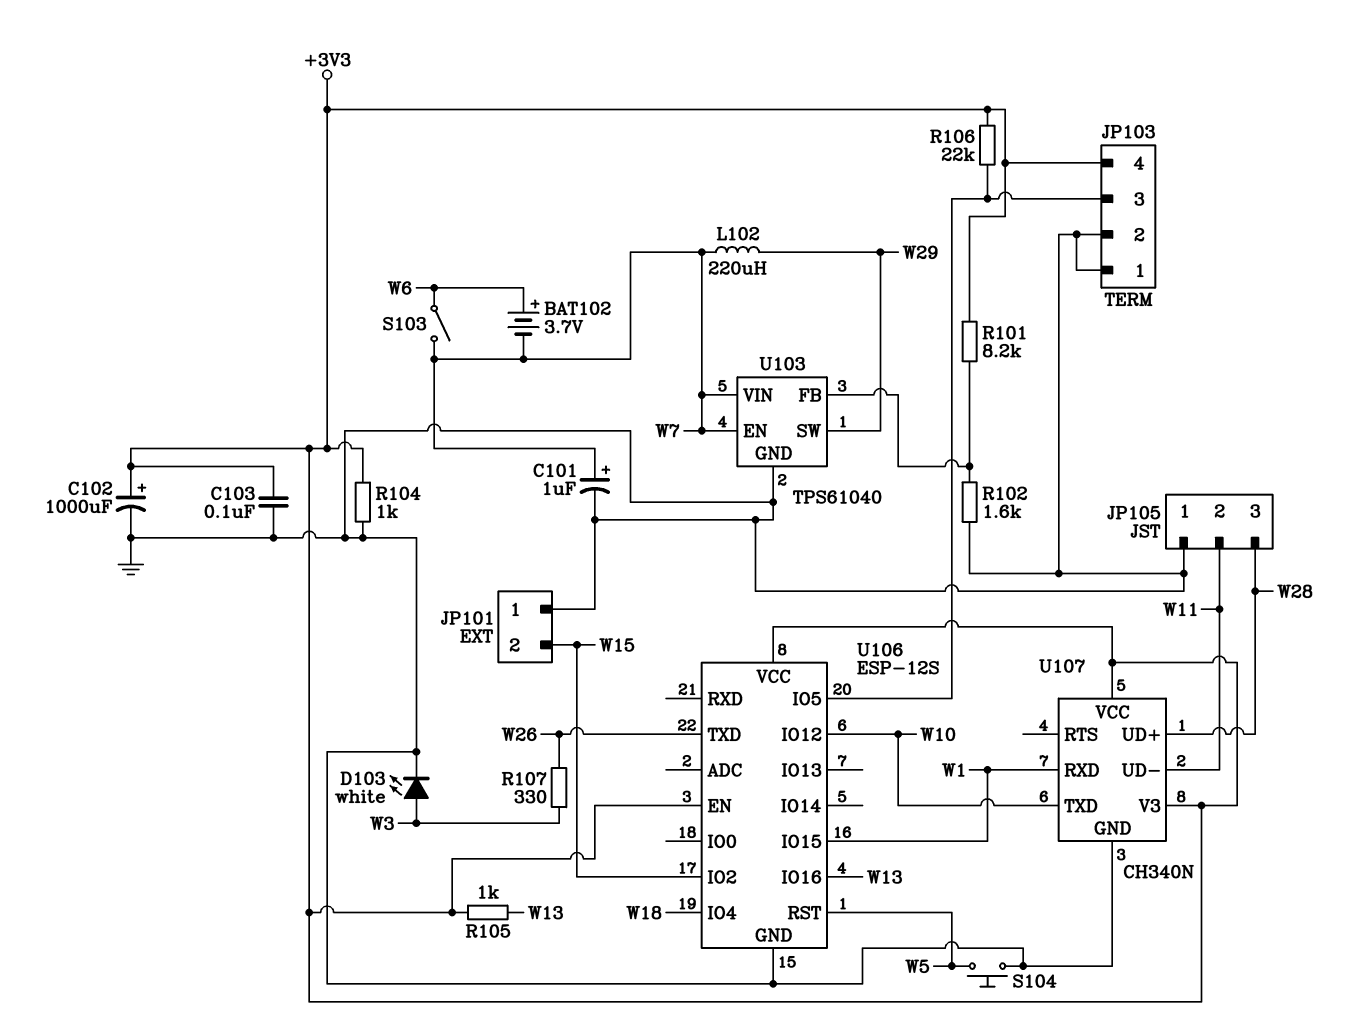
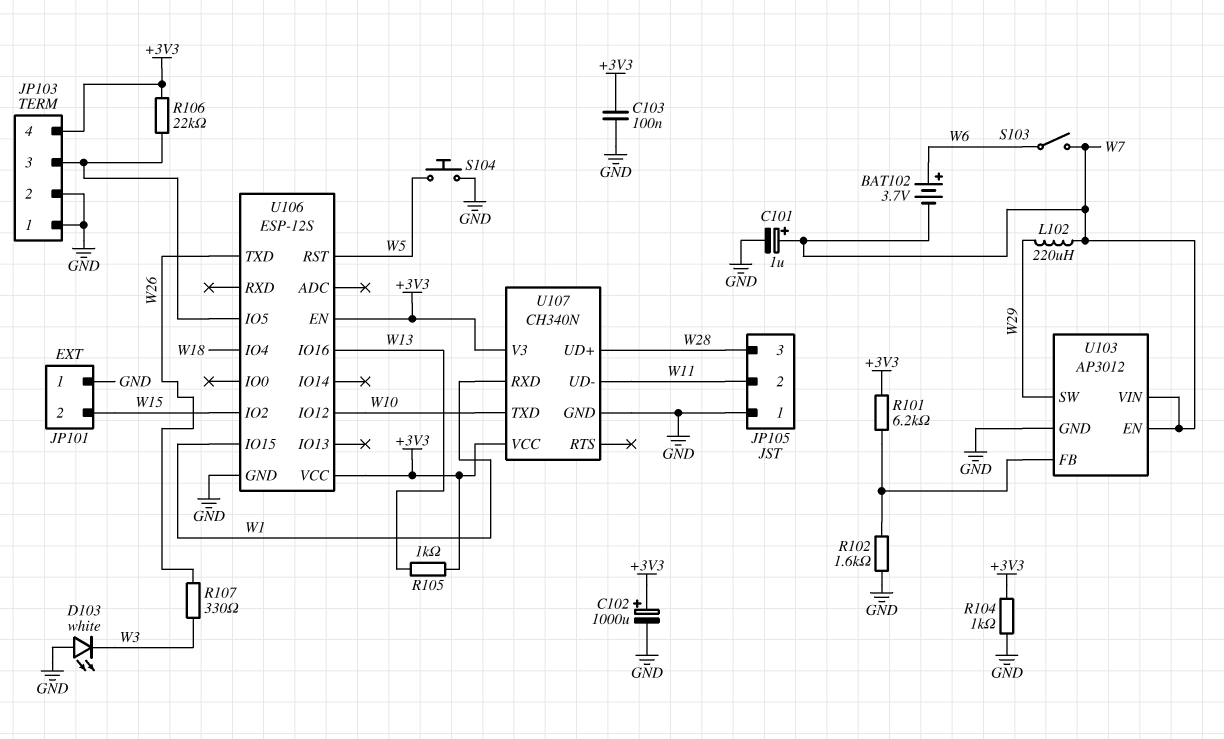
D103: LED white (A W3, K GND) -> LED white (A GND, K W3)
R101: 8.2k (+3V3, U103/FB) -> 6.2k (+3V3, U103/FB)
U103: TPS61040 -> AP3012

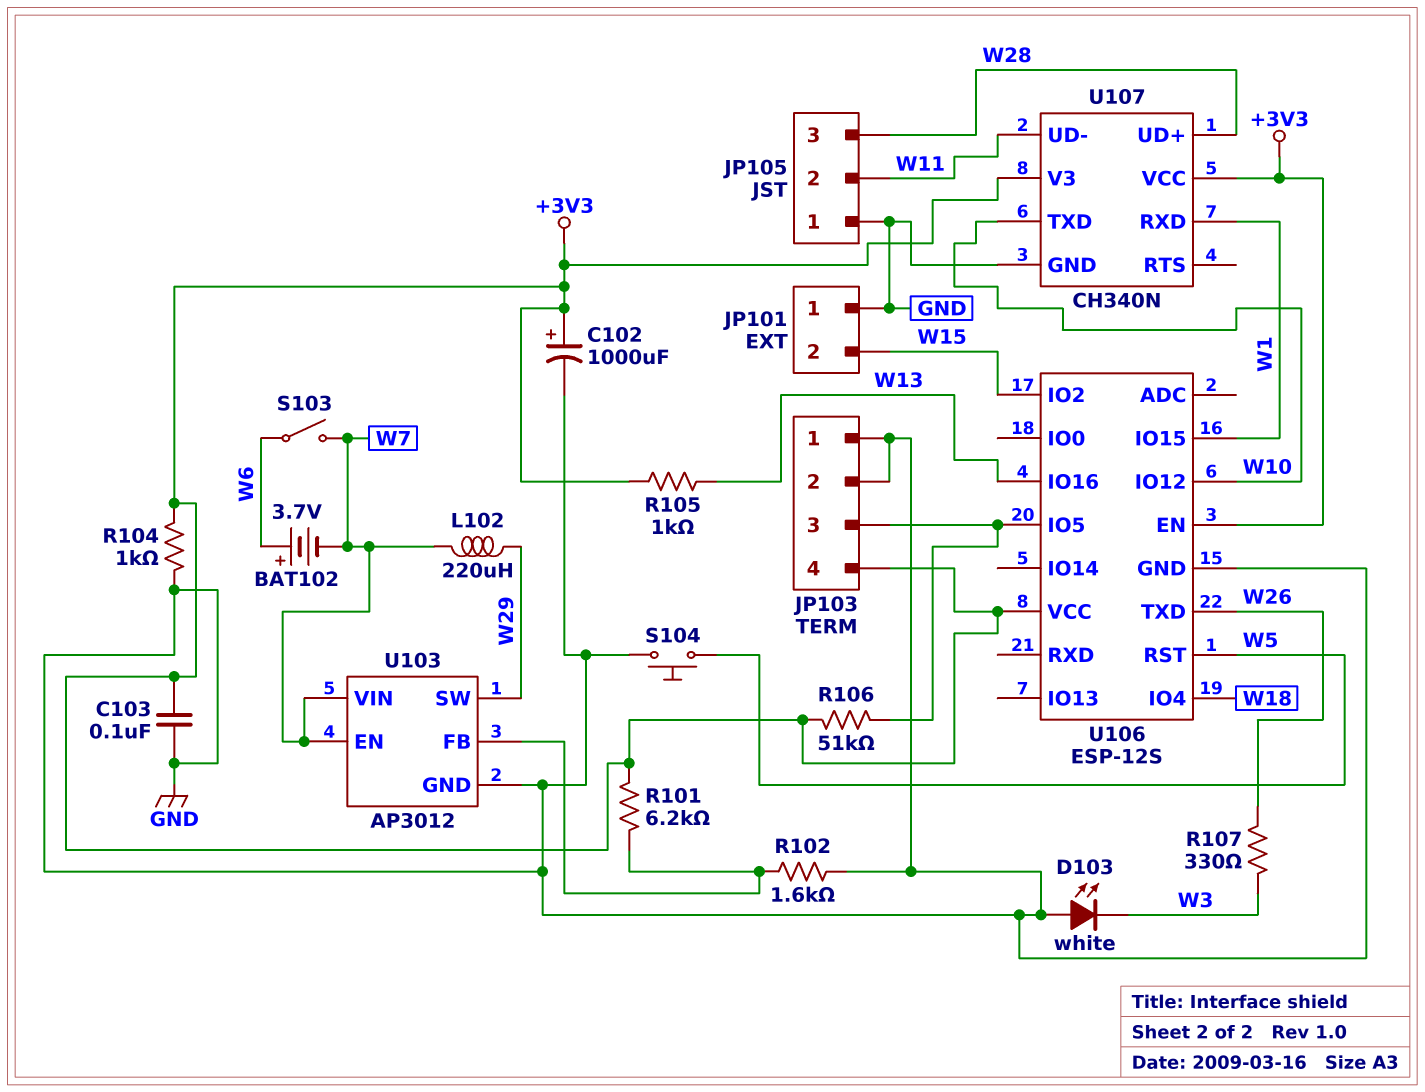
C101: 1uF (plus W7, minus GND) -> none
R106: 22k (+3V3, JP103/3) -> 51k (+3V3, JP103/3)

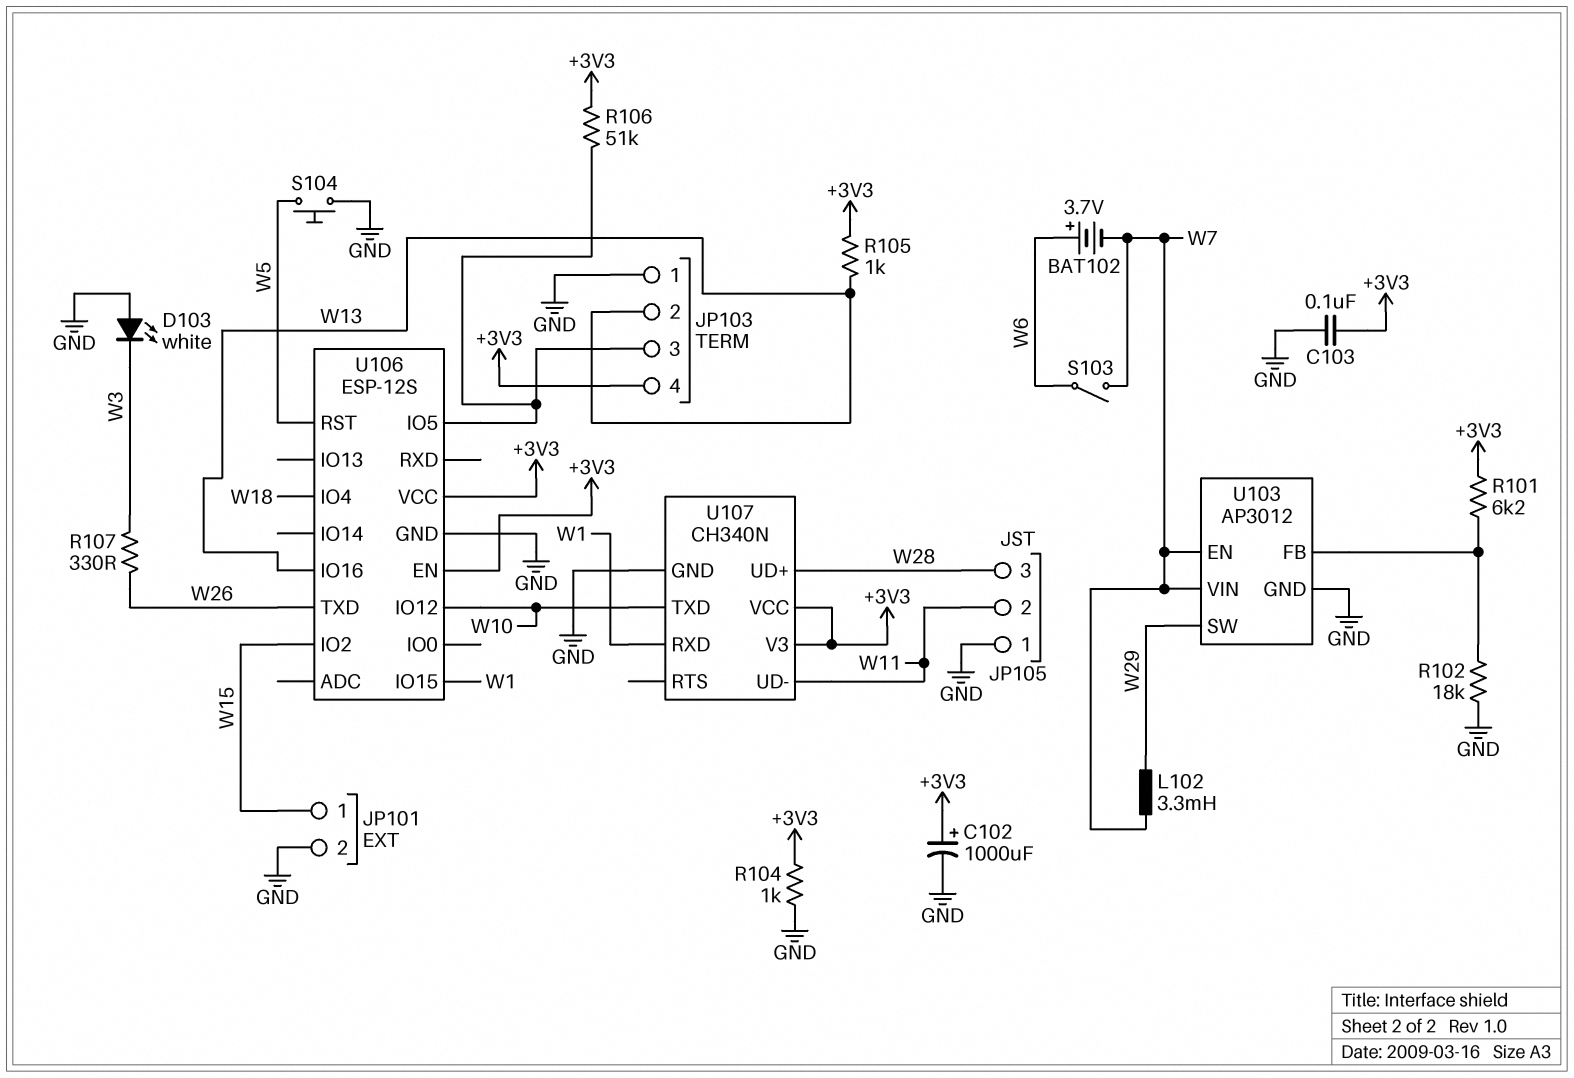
JP101 pin 1: GND -> W15
JP101 pin 2: W15 -> GND
JP103 pin 2: GND -> W13
L102: 220uH (W7, W29) -> 3.3mH (W7, W29)
R102: 1.6k (GND, U103/FB) -> 18k (GND, U103/FB)

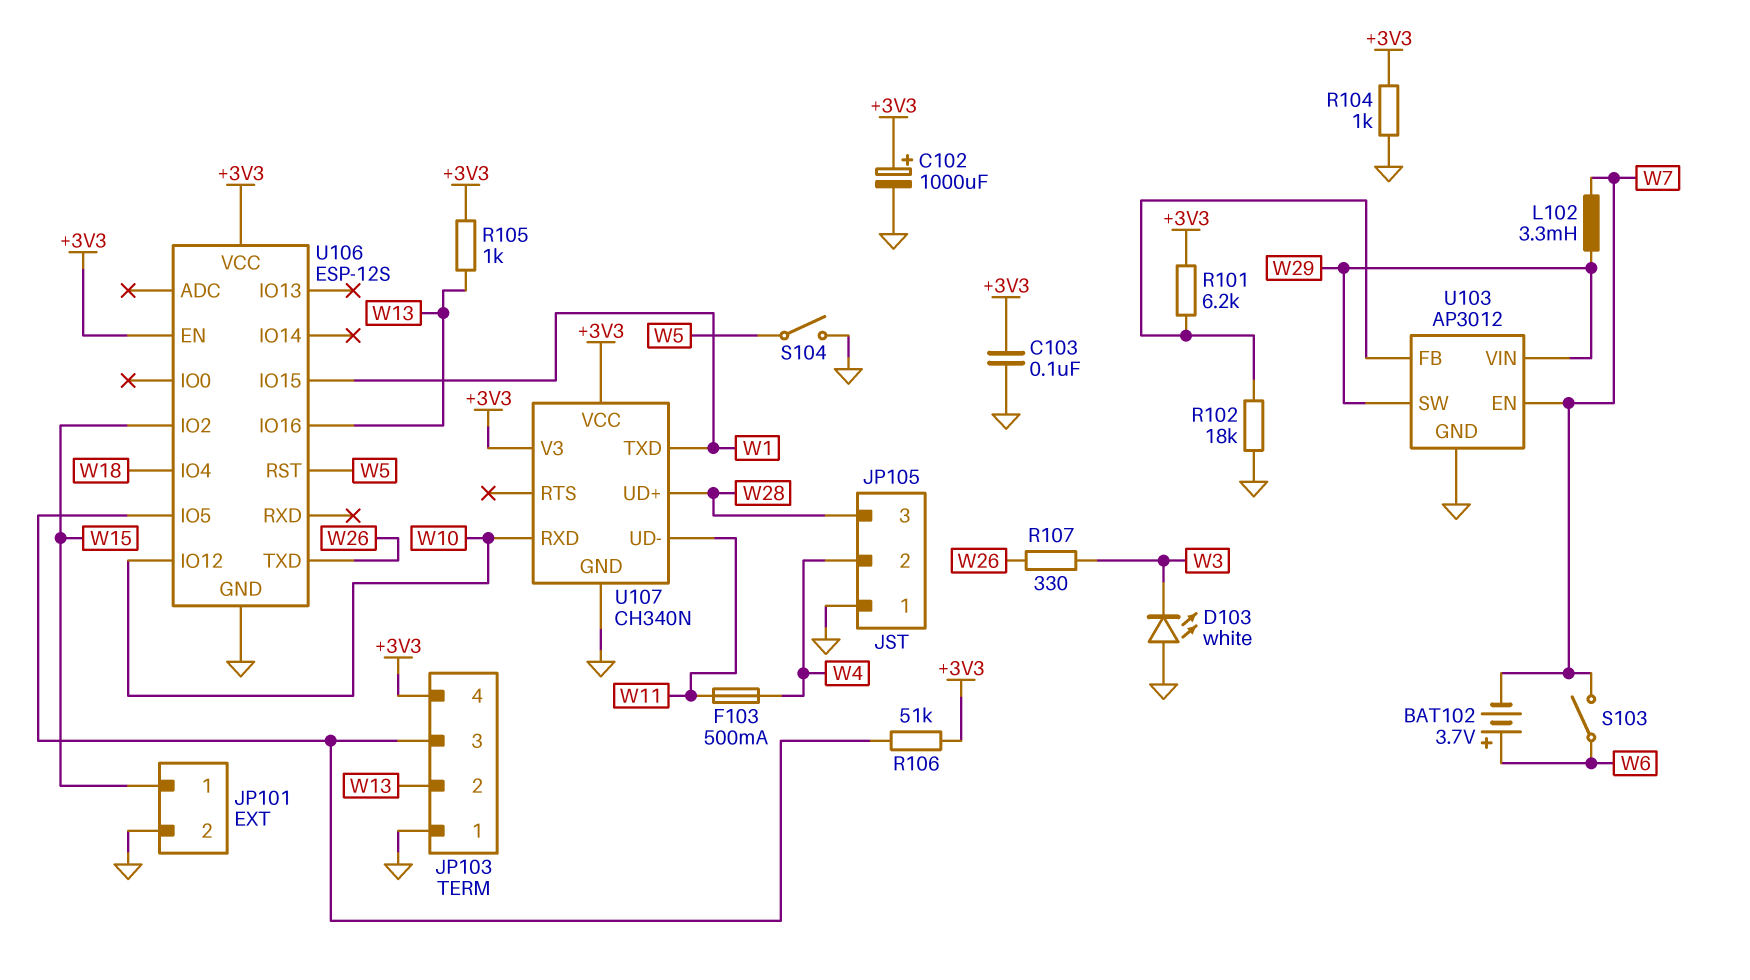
F103: none -> 500mA (W4, W11)
JP105 pin 2: W11 -> W4
S104: button (GND, W5) -> switch (GND, W5)
U103 pin VIN: W7 -> W29
U107 pin RXD: W1 -> W10
U107 pin TXD: W10 -> W1

